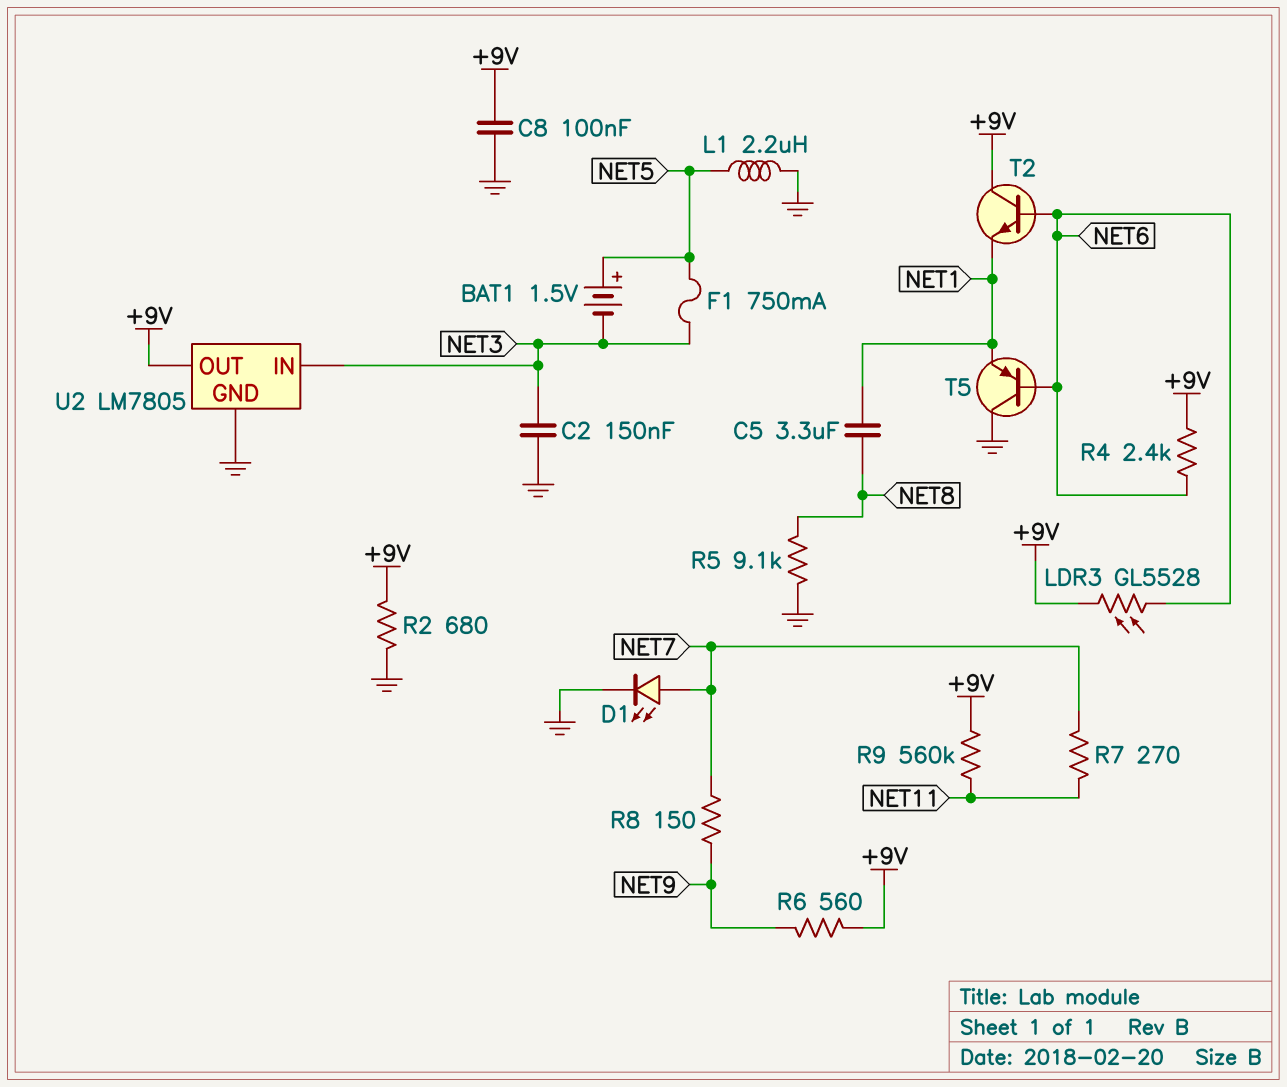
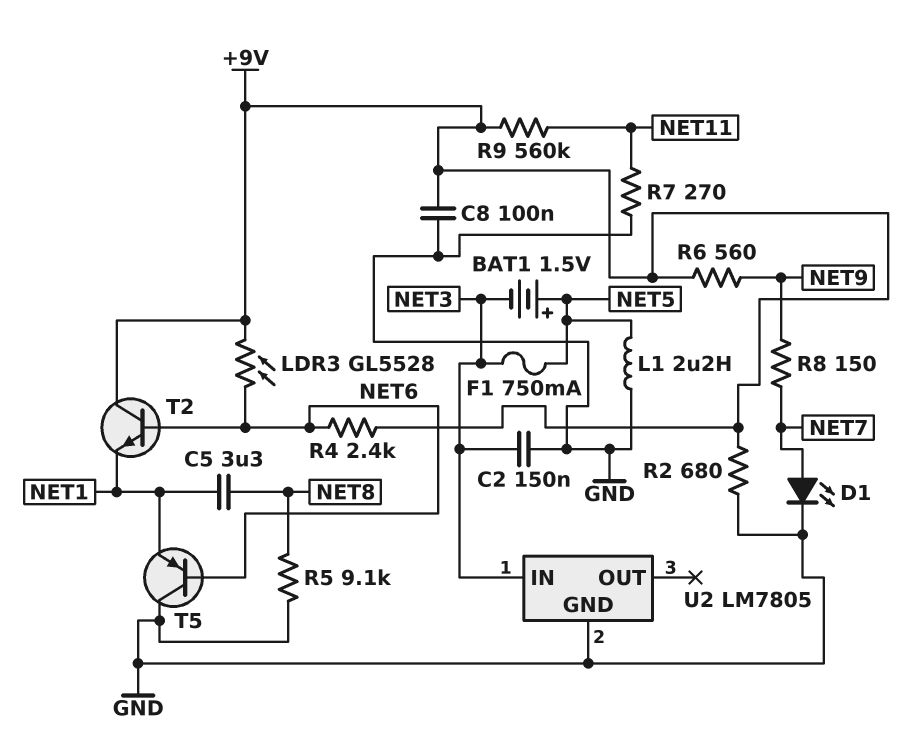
R7: 270 (NET7, NET11) -> 270 (GND, NET11)
U2 pin OUT: +9V -> none

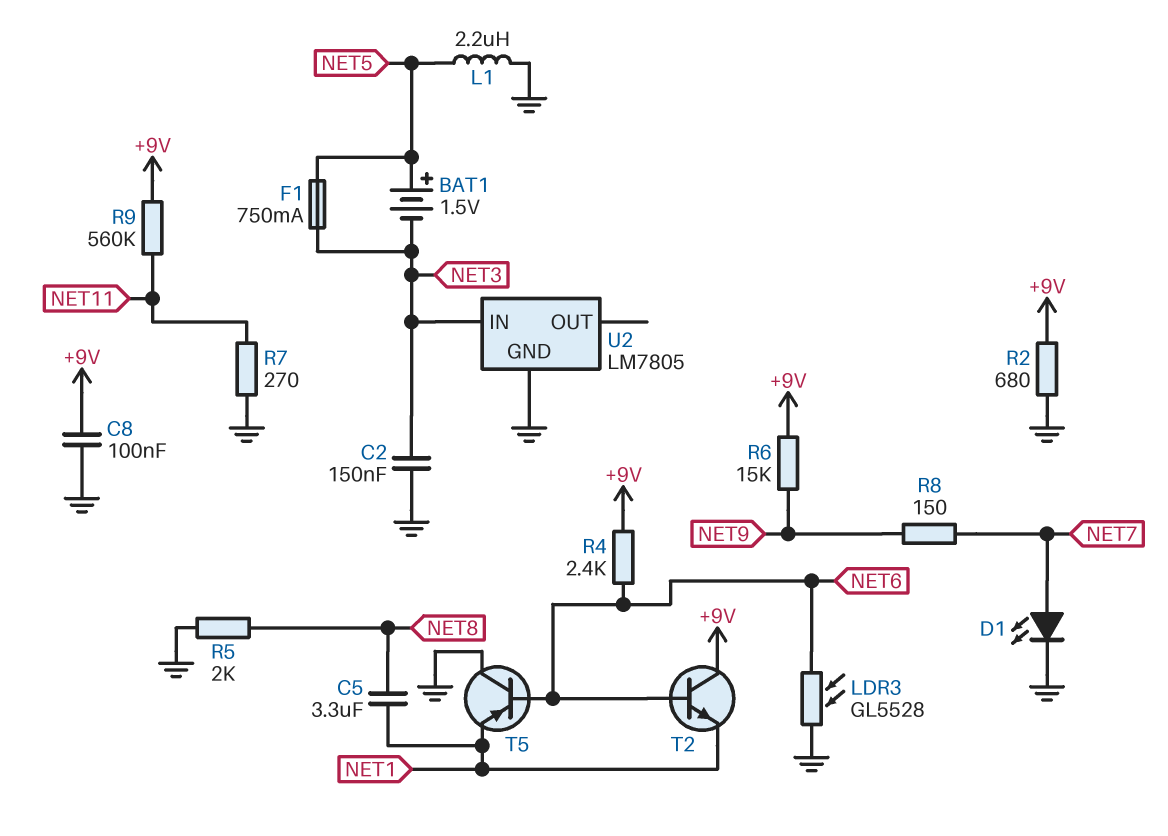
LDR3: GL5528 (+9V, NET6) -> GL5528 (GND, NET6)
R5: 9.1k (GND, NET8) -> 2k (GND, NET8)
R6: 560 (+9V, NET9) -> 15k (+9V, NET9)

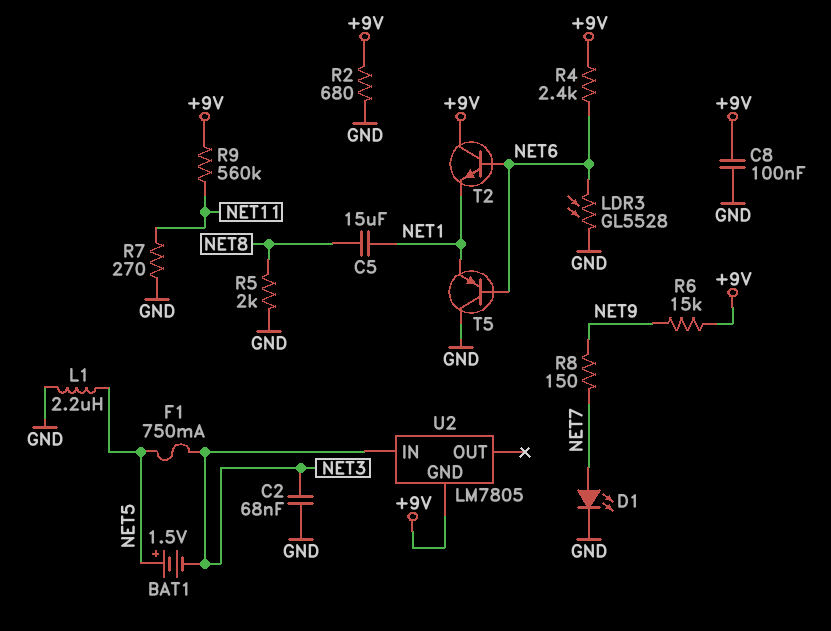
C2: 150nF (GND, NET3) -> 68nF (GND, NET3)
C5: 3.3uF (NET1, NET8) -> 15uF (NET1, NET8)
U2 pin GND: GND -> +9V

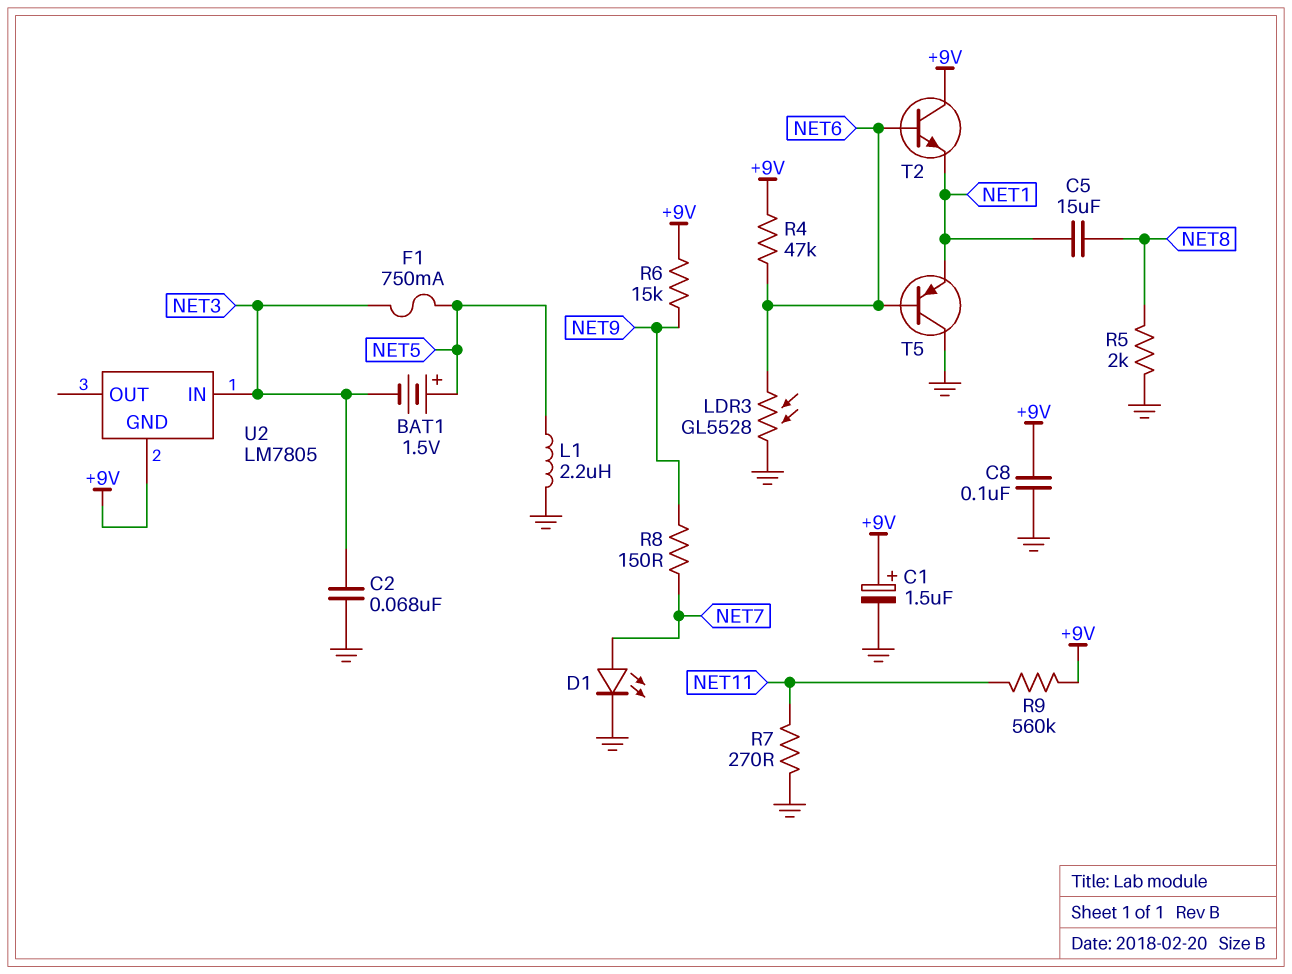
C1: none -> 1.5uF (plus +9V, minus GND)
R2: 680 (+9V, GND) -> none
R4: 2.4k (+9V, NET6) -> 47k (+9V, NET6)

